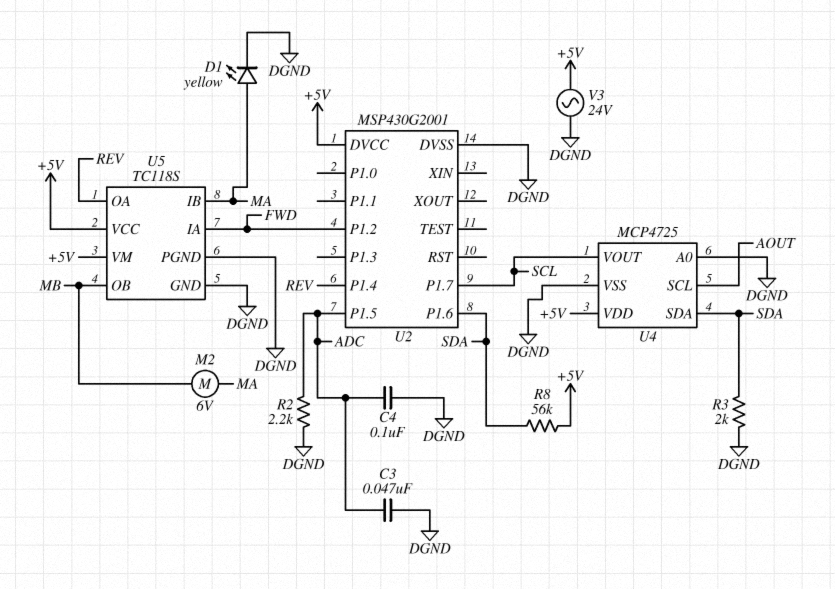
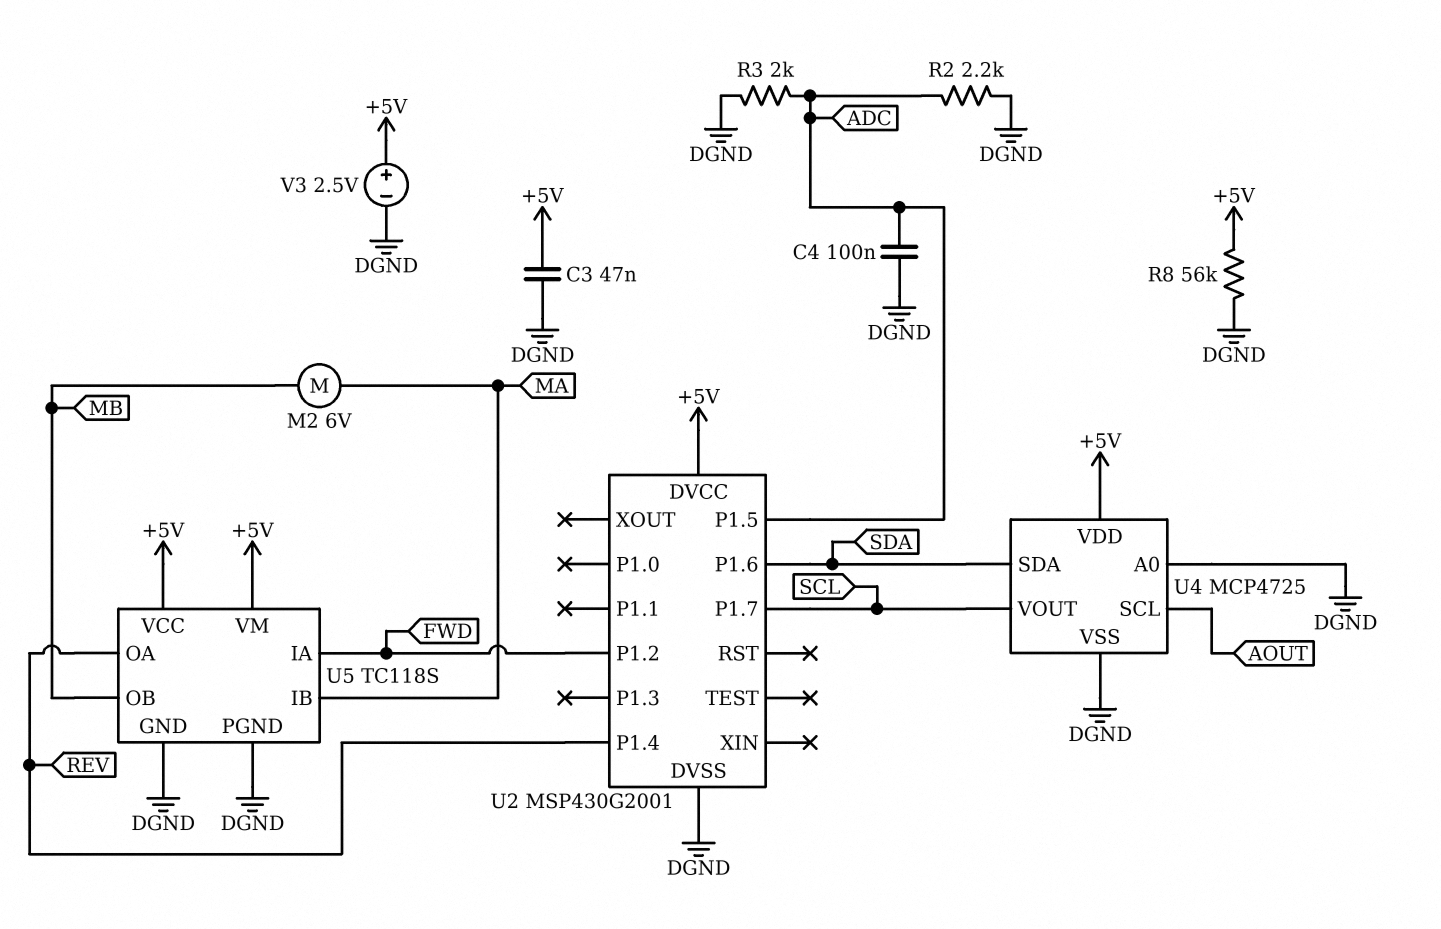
C3: 47nF (ADC, DGND) -> 47nF (+5V, DGND)
D1: LED yellow (A MA, K DGND) -> none
R3: 2k (DGND, SDA) -> 2k (ADC, DGND)
R8: 56k (+5V, SDA) -> 56k (+5V, DGND)
V3: AC 24V (+5V, DGND) -> 2.5V (plus +5V, minus DGND)

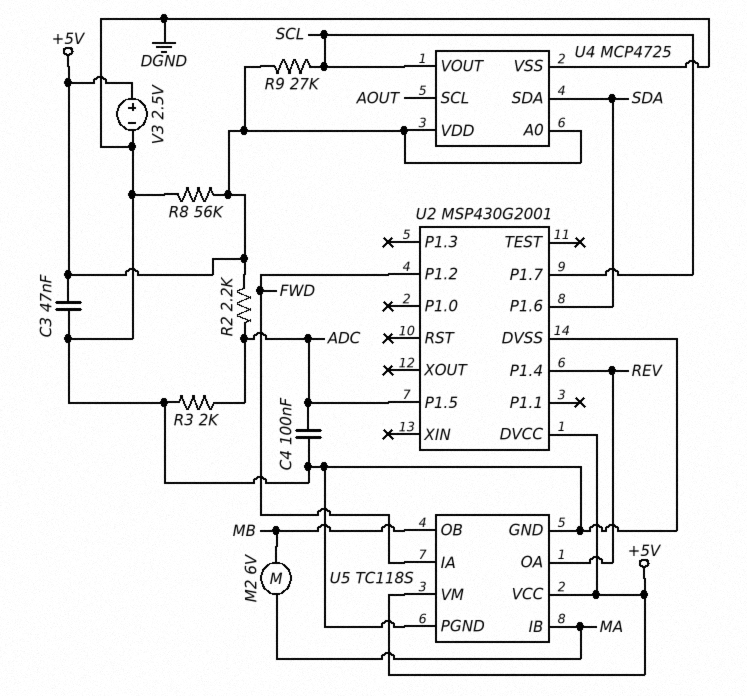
R2: 2.2k (ADC, DGND) -> 2.2k (+5V, ADC)
R9: none -> 27k (+5V, SCL)
U4 pin A0: DGND -> +5V

